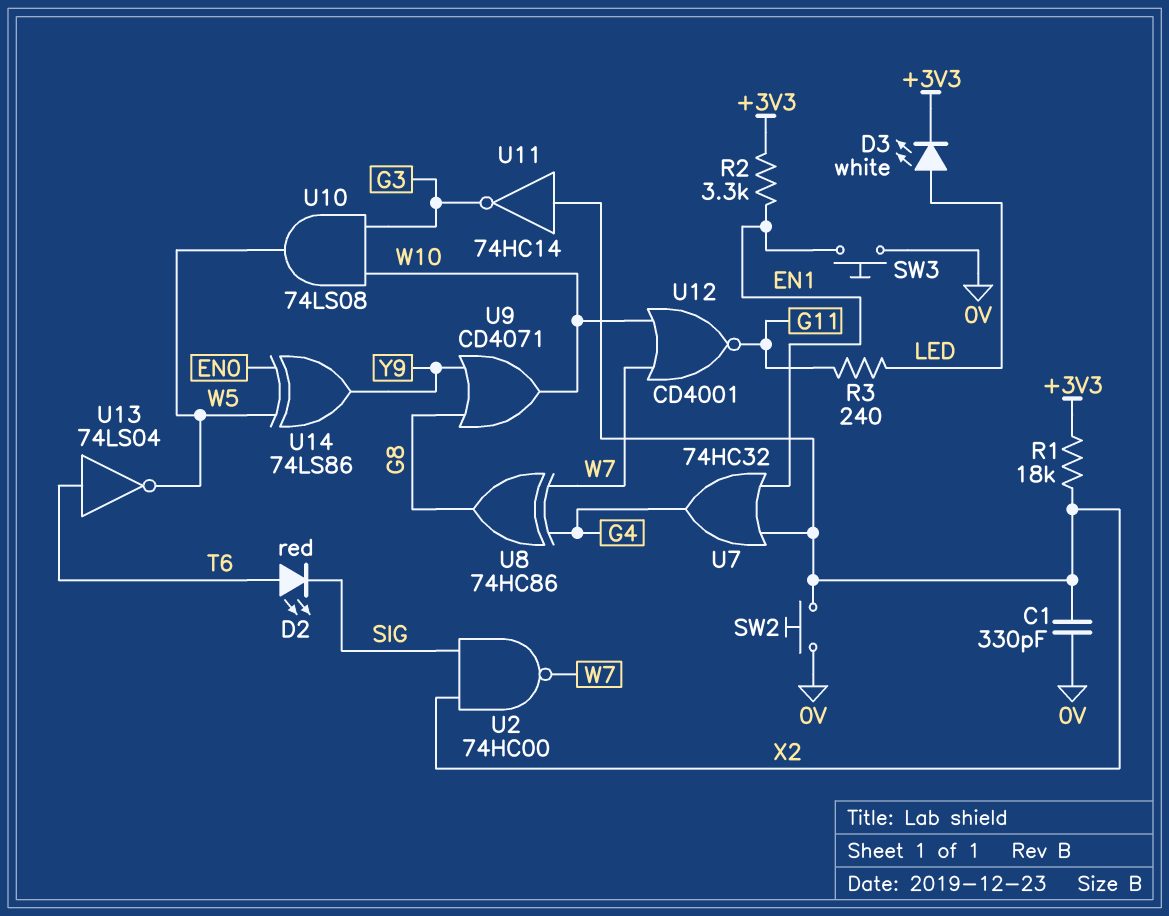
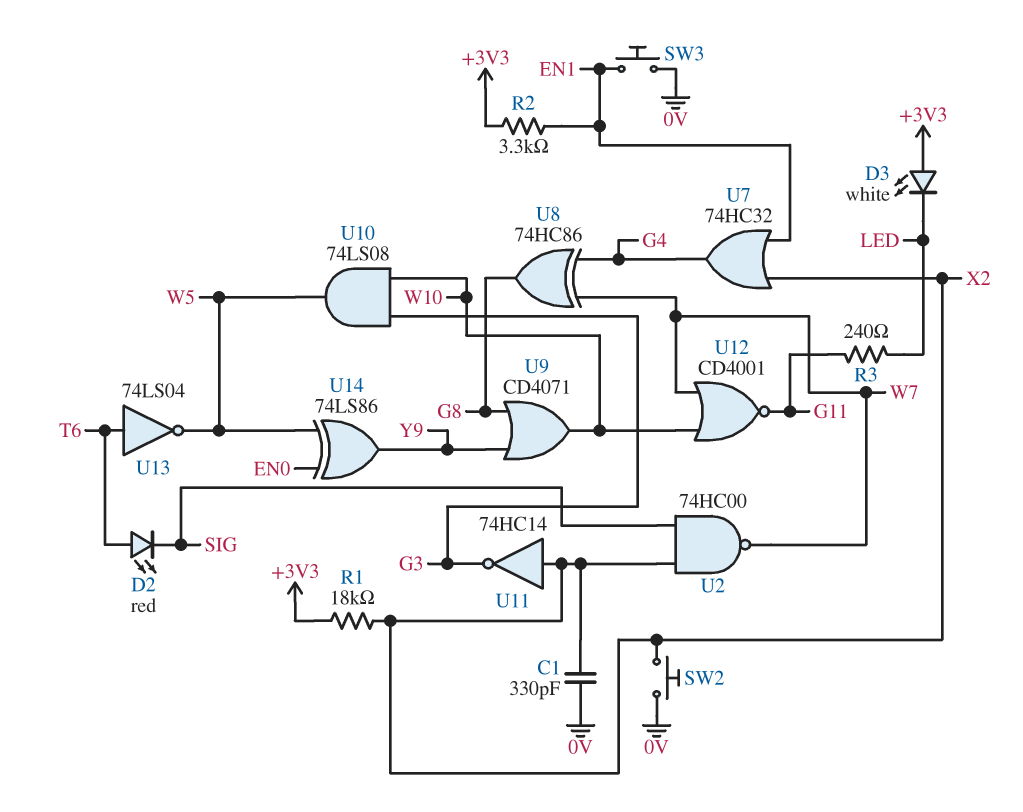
D3: LED white (A LED, K +3V3) -> LED white (A +3V3, K LED)

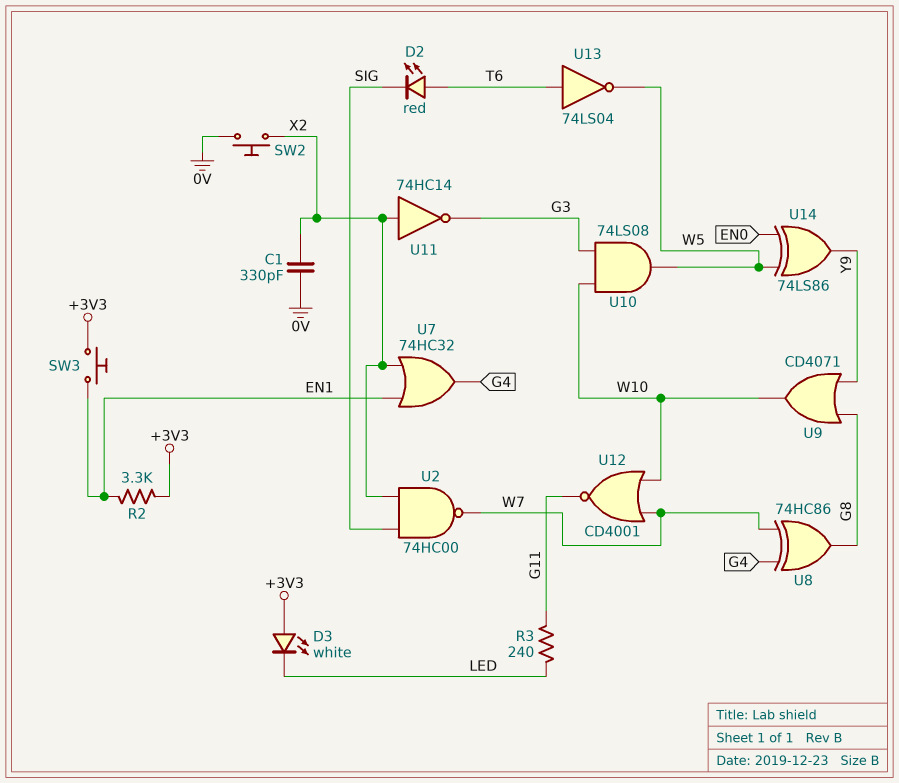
R1: 18k (+3V3, X2) -> none
SW3: button (0V, EN1) -> button (+3V3, EN1)

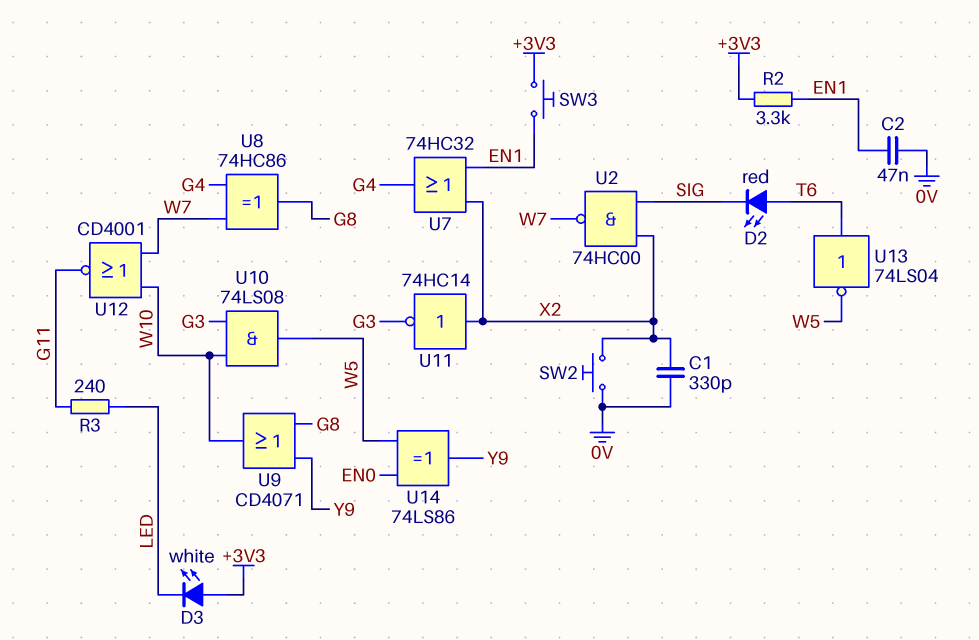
C2: none -> 47nF (0V, EN1)

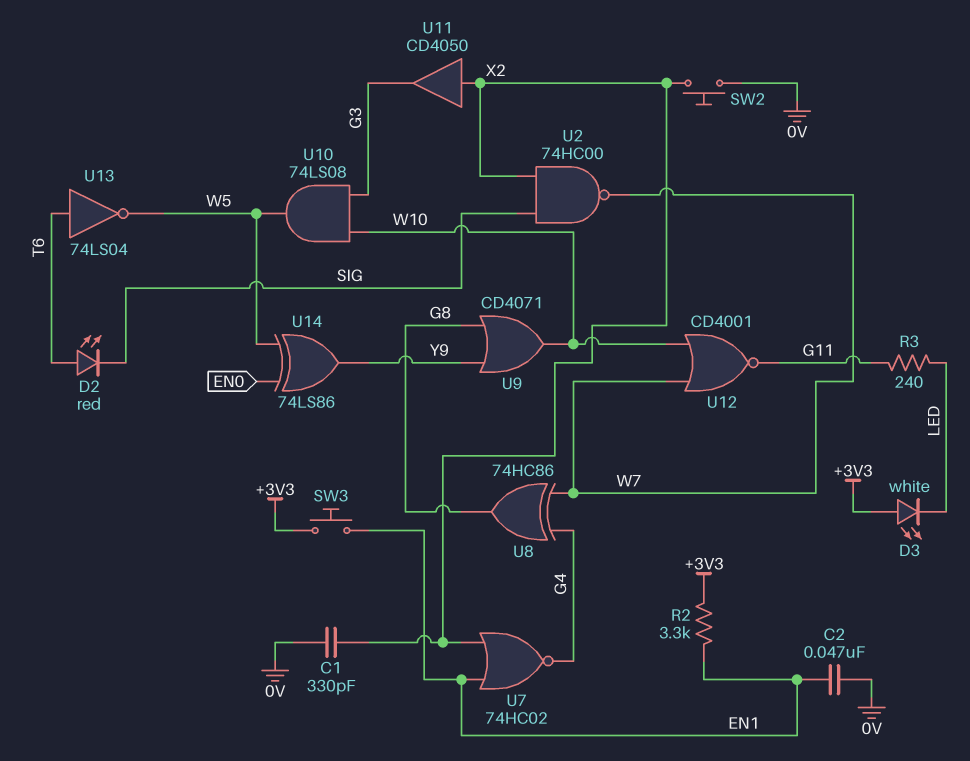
U7: OR 74HC32 (in EN1, in X2, out G4) -> NOR 74HC02 (in EN1, in X2, out G4)
U11: NOT 74HC14 (in X2, out G3) -> buffer CD4050 (in X2, out G3)

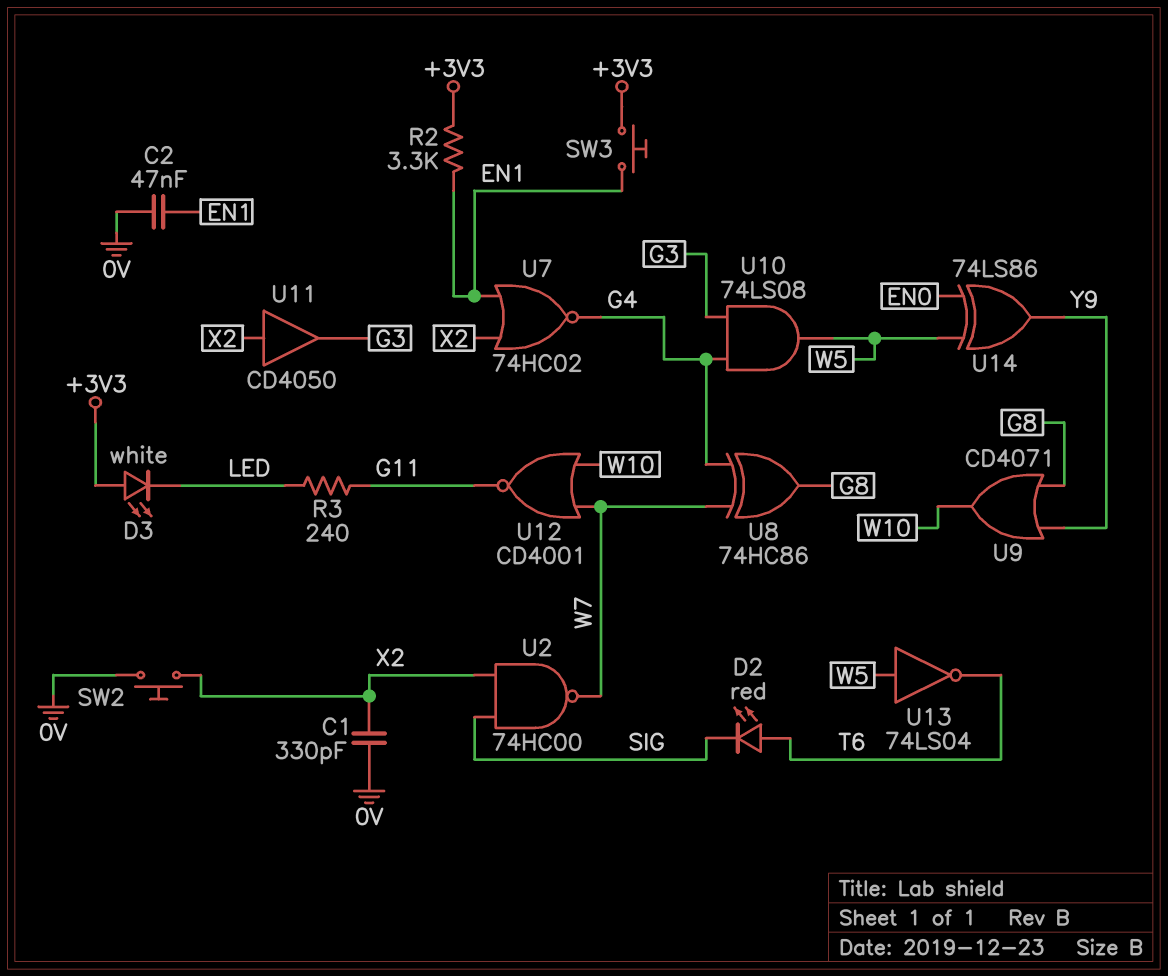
U10: AND 74LS08 (in G3, in W10, out W5) -> AND 74LS08 (in G3, in G4, out W5)
U13: NOT 74LS04 (in T6, out W5) -> NOT 74LS04 (in W5, out T6)

